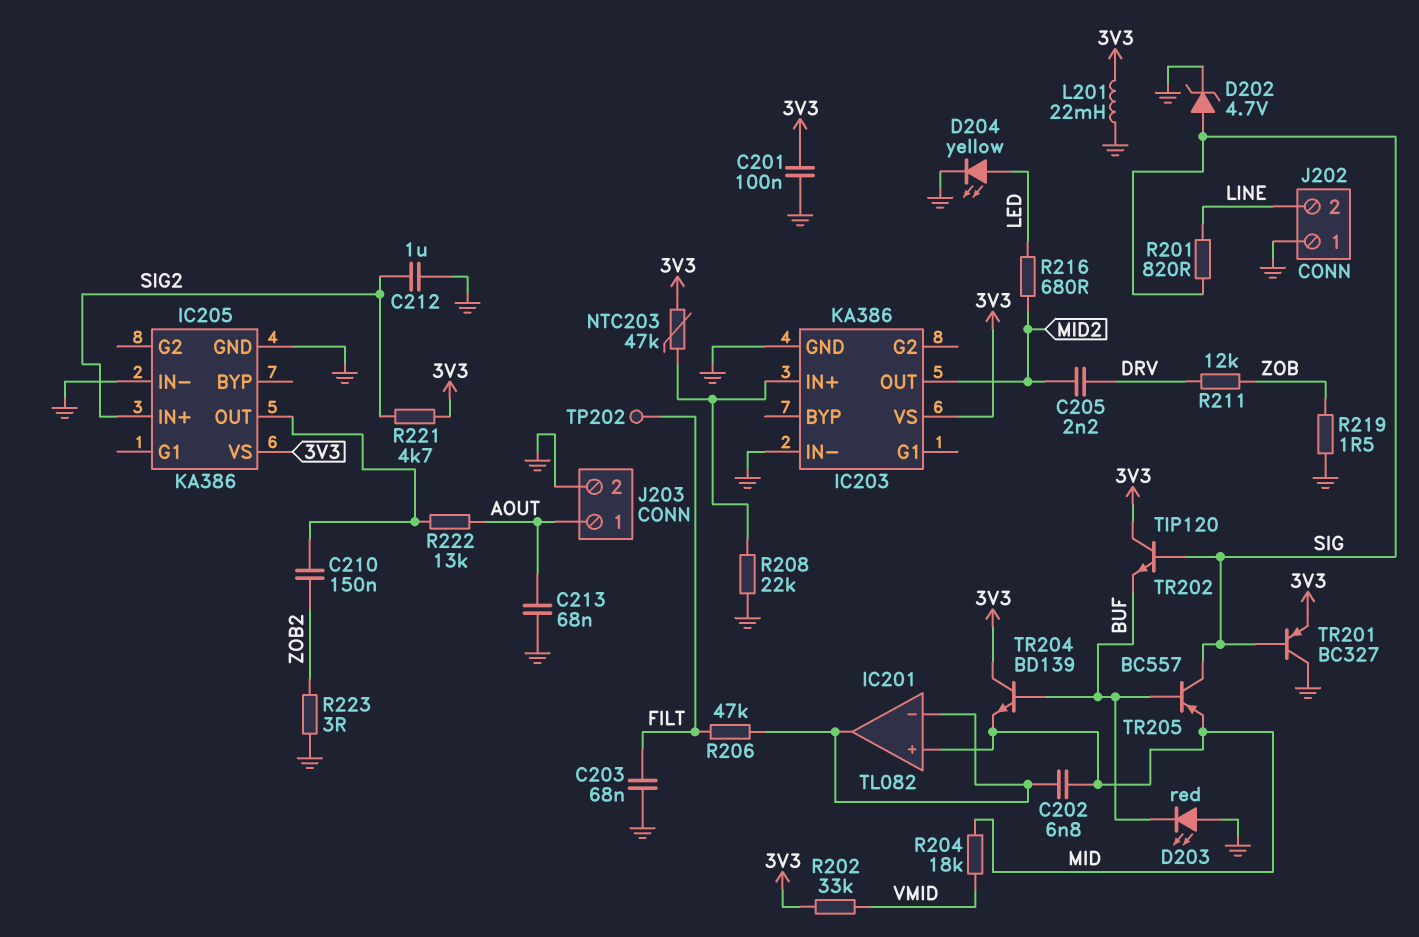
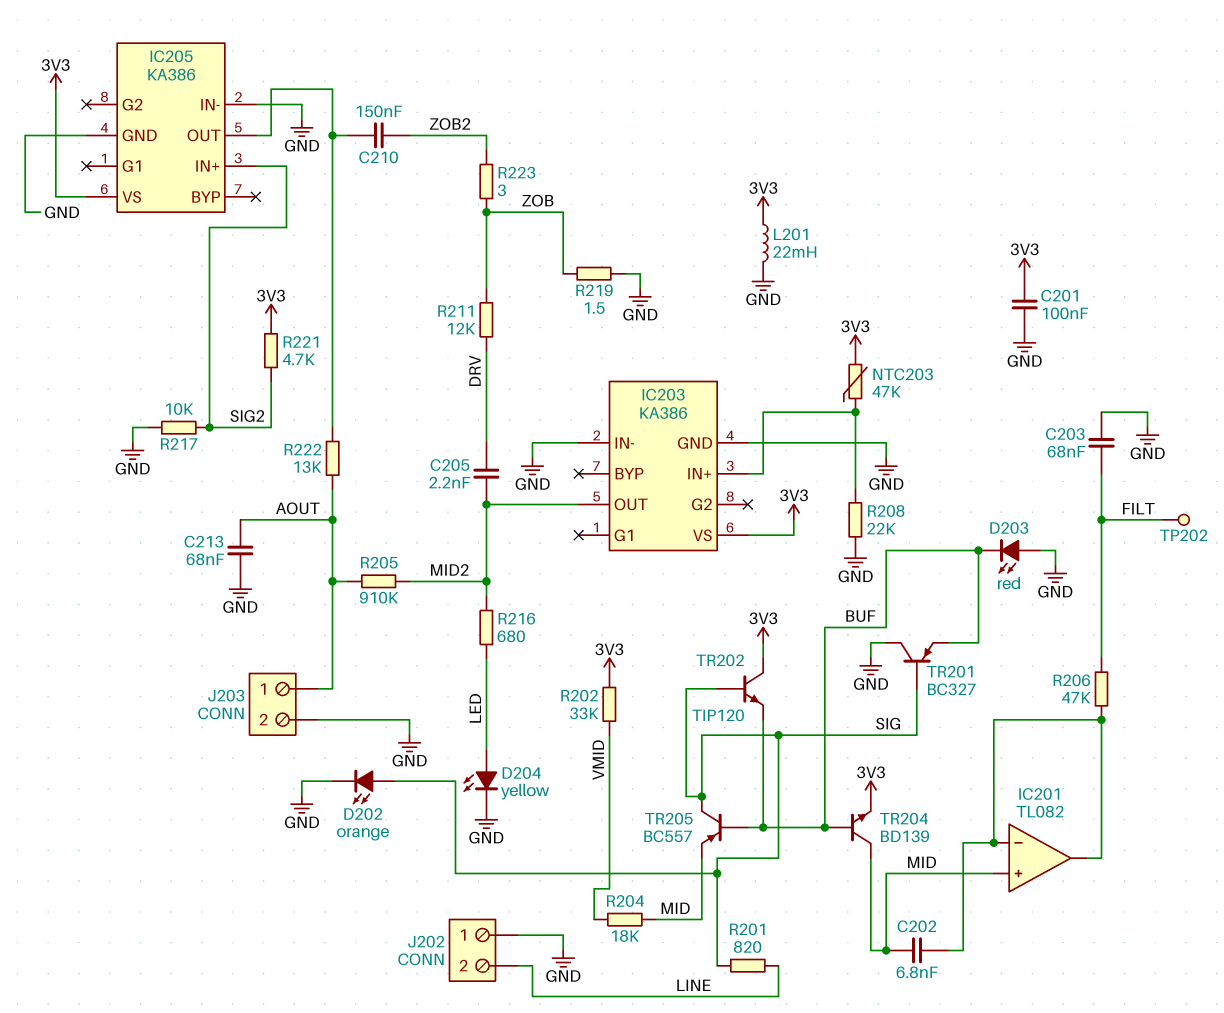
C212: 1uF (GND, SIG2) -> none
D202: zener 4.7V (A SIG, K GND) -> LED orange (A SIG, K GND)
R205: none -> 910k (AOUT, MID2)
R217: none -> 10k (GND, SIG2)
R223: 3 (GND, ZOB2) -> 3 (ZOB, ZOB2)
TR201: PNP BC327 (B SIG, C GND, E 3V3) -> PNP BC327 (B SIG, C GND, E BUF)
TR204: NPN BD139 (B BUF, C 3V3, E MID) -> NPN BD139 (B BUF, C MID, E 3V3)

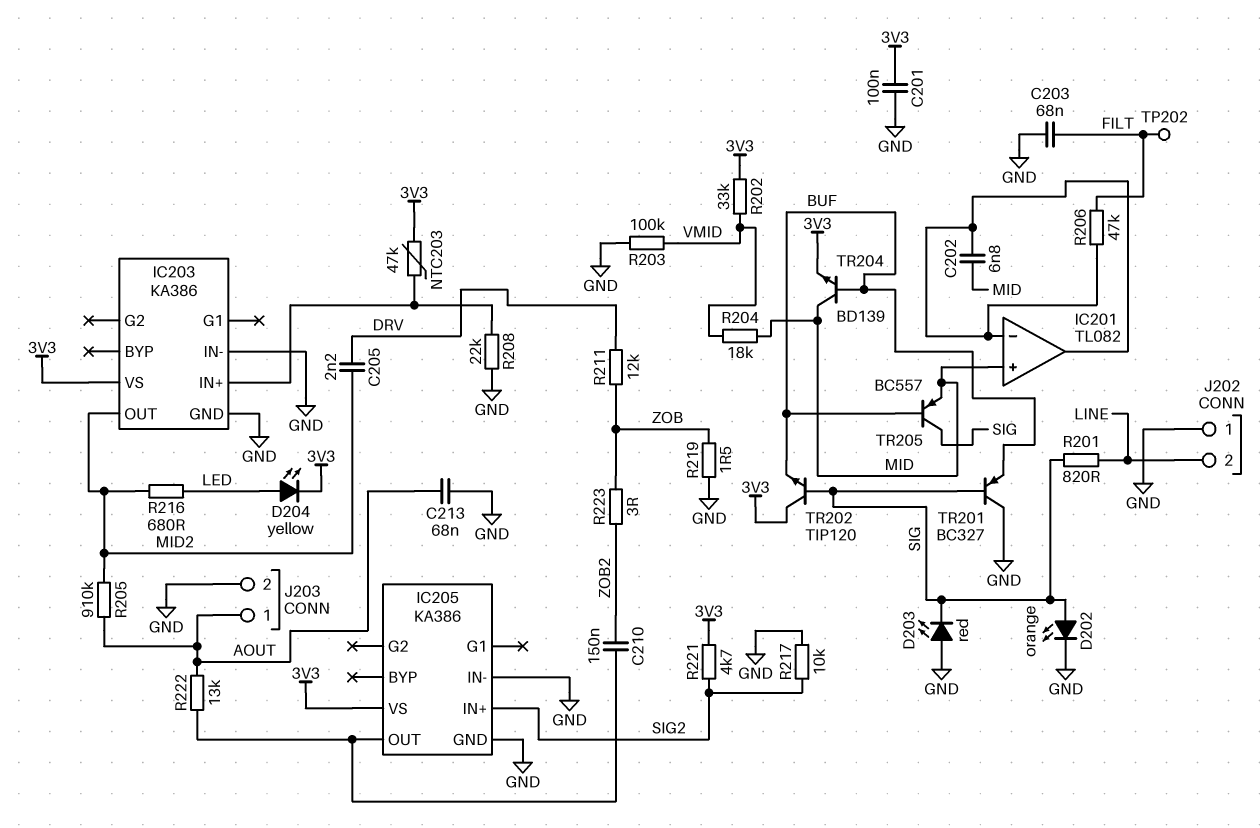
D203: LED red (A GND, K BUF) -> LED red (A GND, K SIG)
D204: LED yellow (A LED, K GND) -> LED yellow (A LED, K 3V3)
L201: 22mH (3V3, GND) -> none
R203: none -> 100k (GND, VMID)

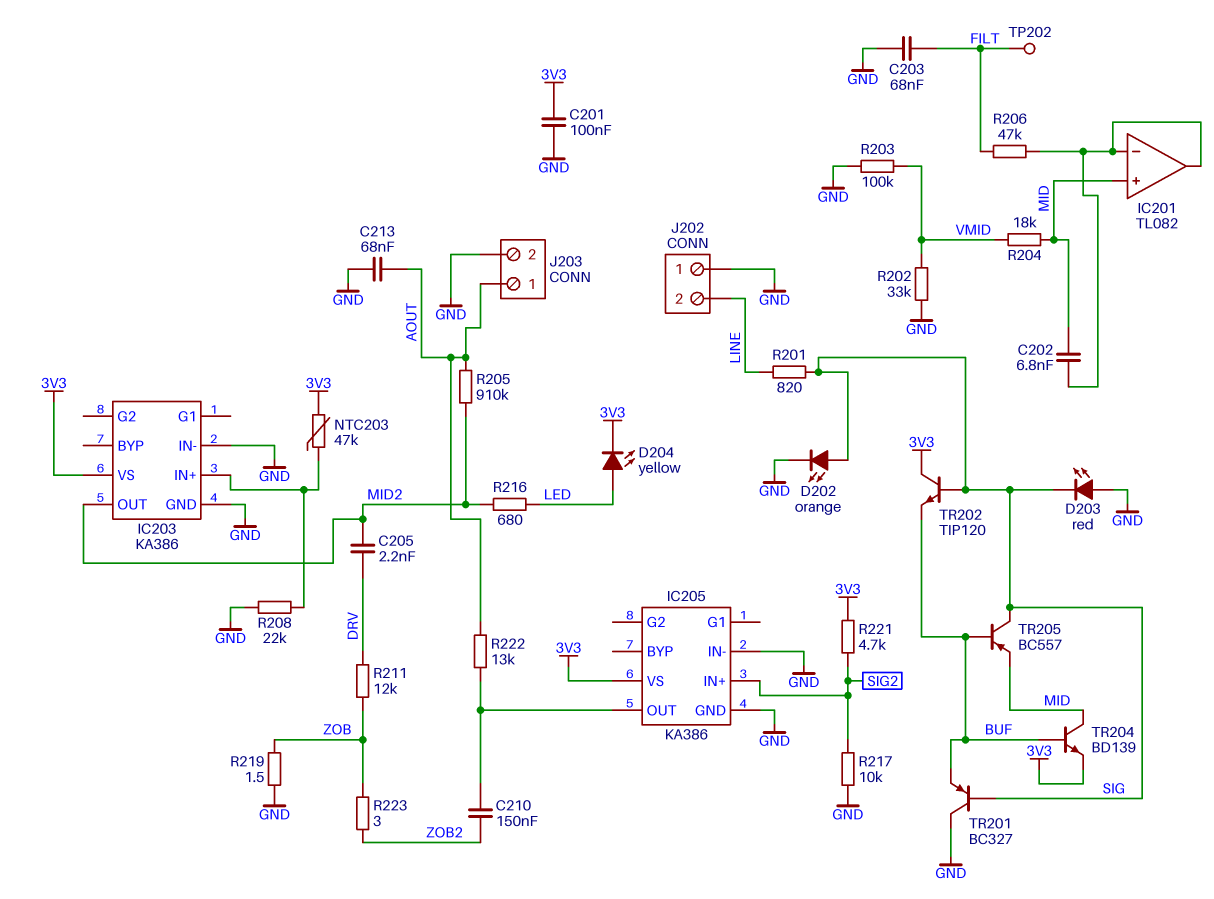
R202: 33k (3V3, VMID) -> 33k (GND, VMID)

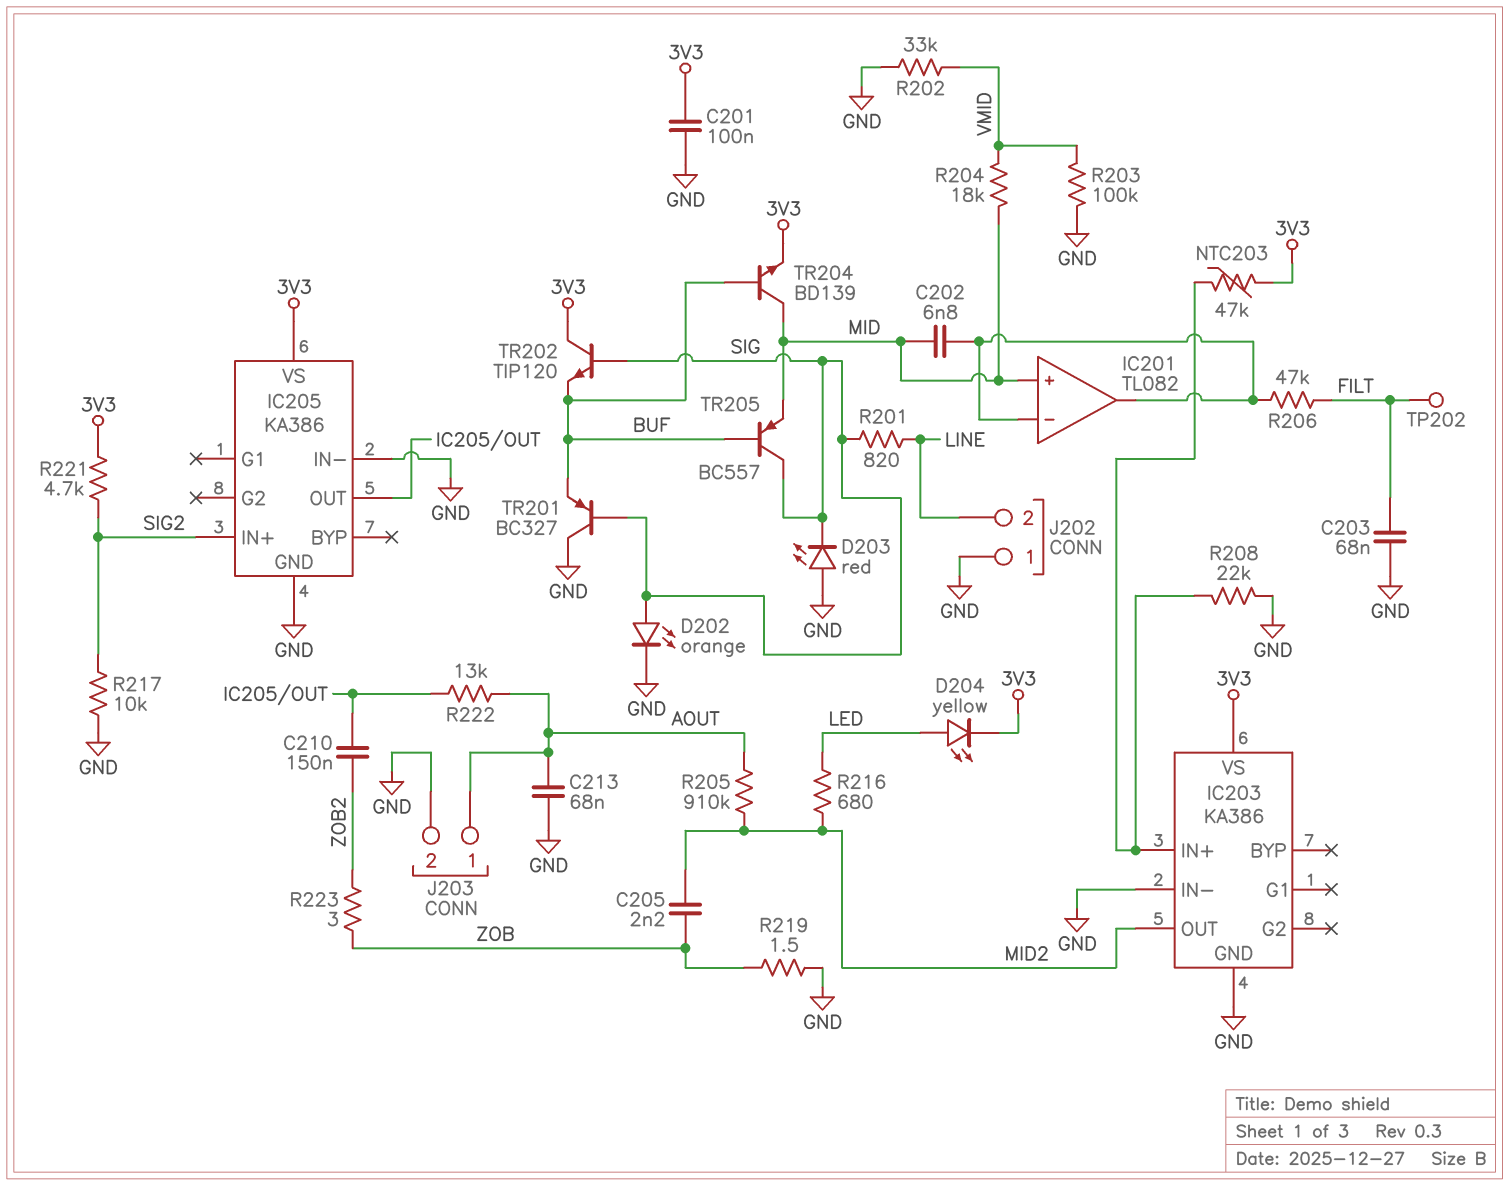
C205: 2.2nF (DRV, MID2) -> 2.2nF (MID2, ZOB)
R211: 12k (DRV, ZOB) -> none

